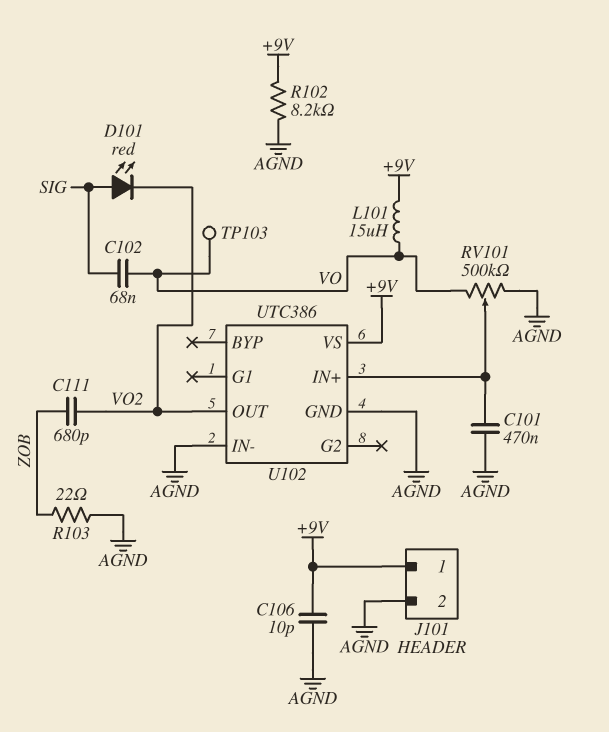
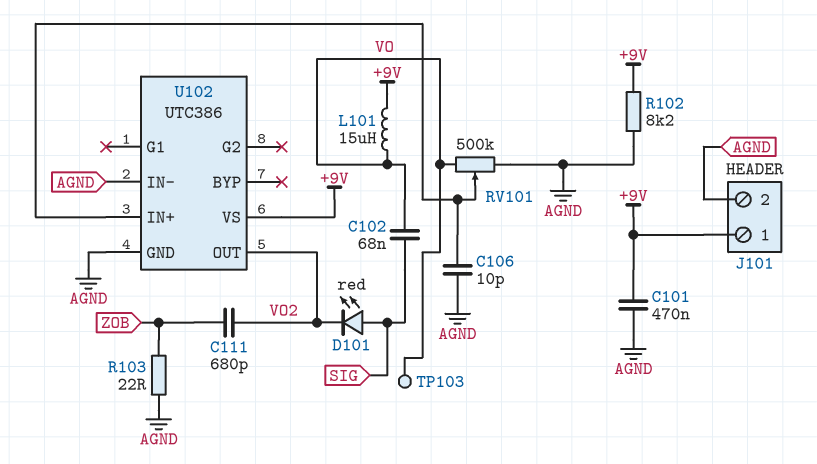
C101: 470nF (AGND, U102/IN+) -> 470nF (+9V, AGND)
C106: 10pF (+9V, AGND) -> 10pF (AGND, U102/IN+)

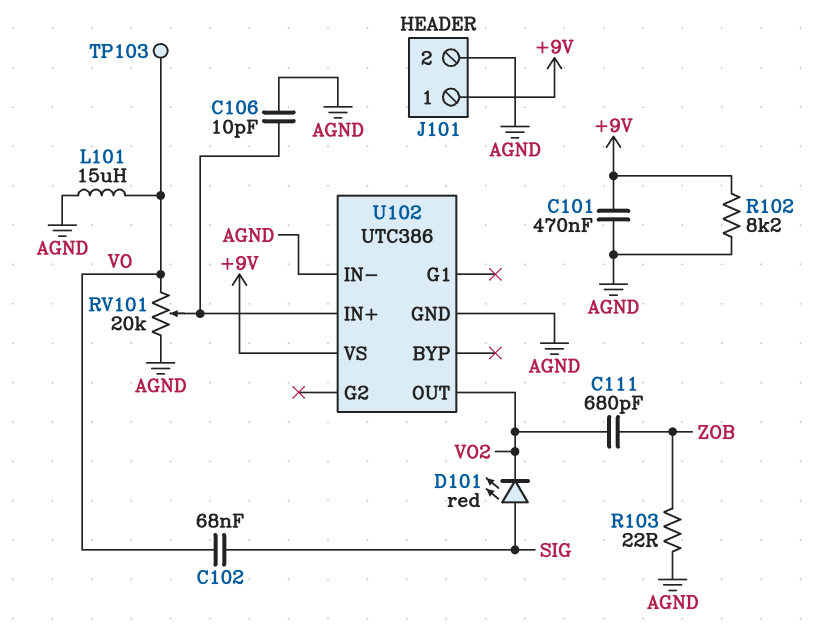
L101: 15uH (+9V, VO) -> 15uH (AGND, VO)
RV101: 500k (AGND, VO, wiper U102/IN+) -> 20k (AGND, VO, wiper U102/IN+)

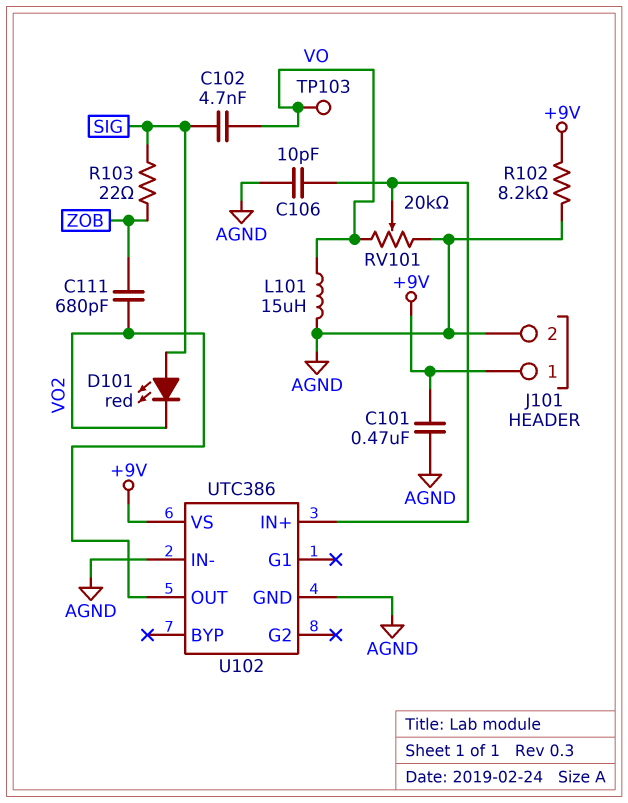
C102: 68nF (SIG, VO) -> 4.7nF (SIG, VO)
R103: 22 (AGND, ZOB) -> 22 (SIG, ZOB)

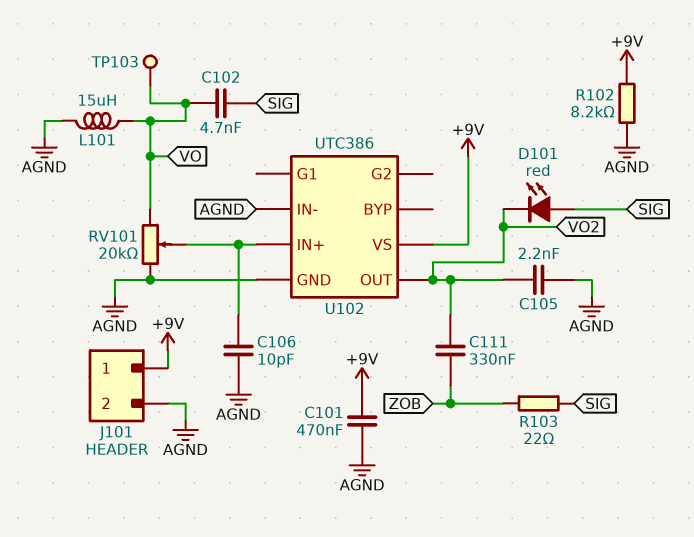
C105: none -> 2.2nF (AGND, VO2)
C111: 680pF (VO2, ZOB) -> 330nF (VO2, ZOB)

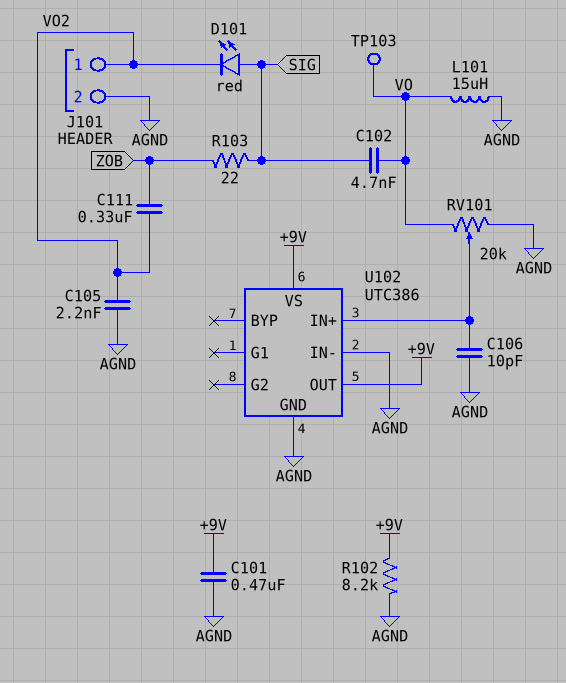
J101 pin 1: +9V -> VO2
U102 pin OUT: VO2 -> +9V

